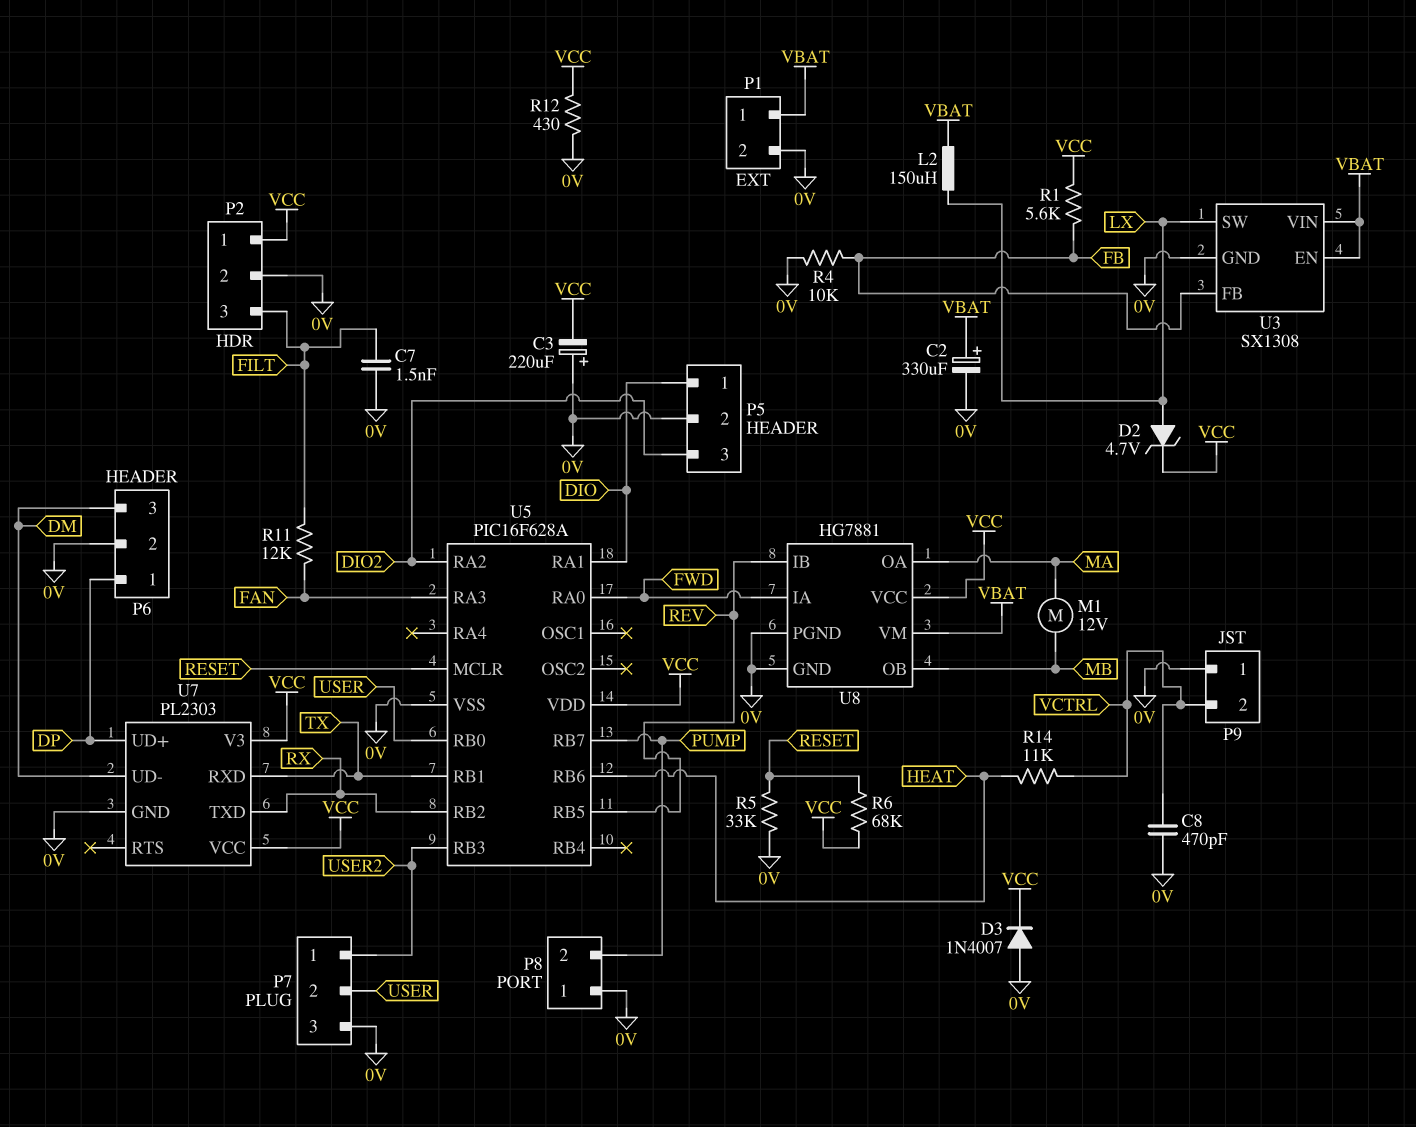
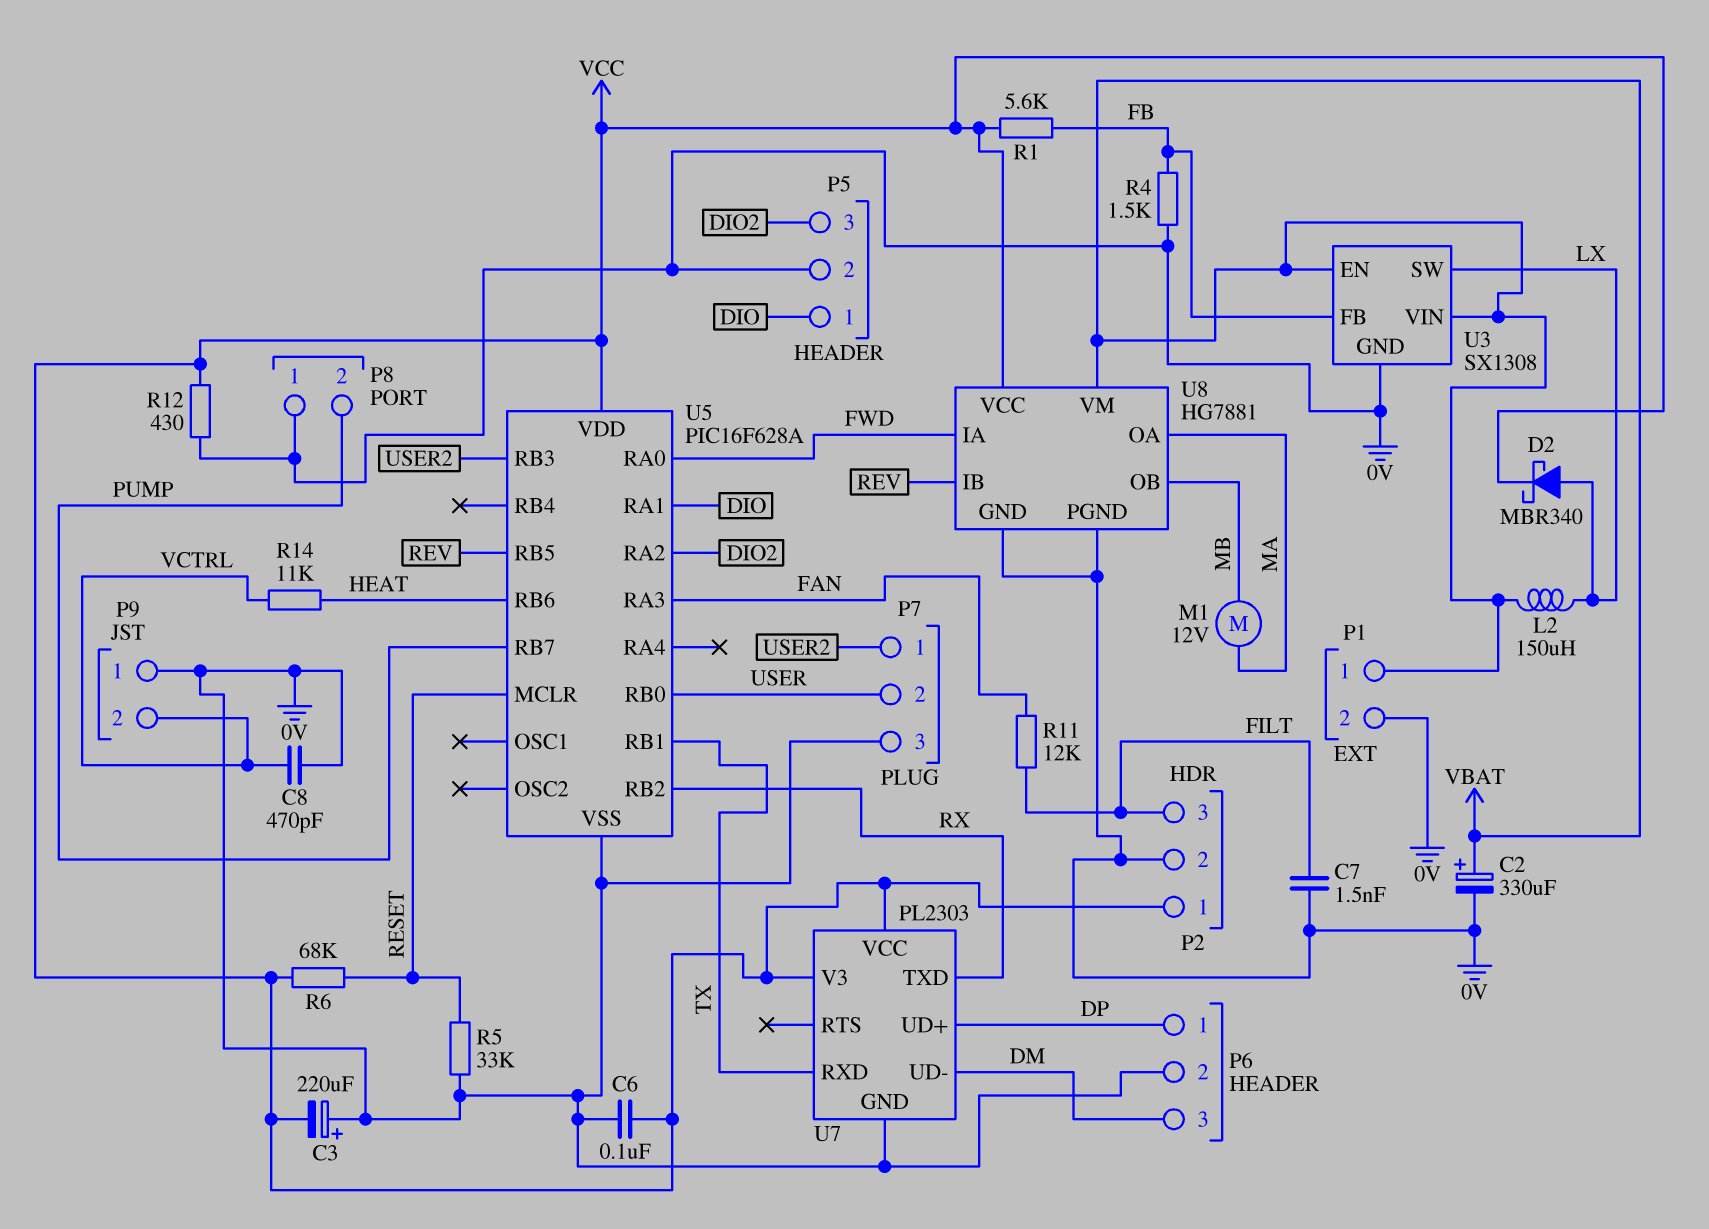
C6: none -> 100nF (0V, VCC)
D2: zener 4.7V (A LX, K VCC) -> schottky MBR340 (A LX, K VCC)
D3: diode 1N4007 (A 0V, K VCC) -> none
R4: 10k (0V, FB) -> 1.5k (0V, FB)

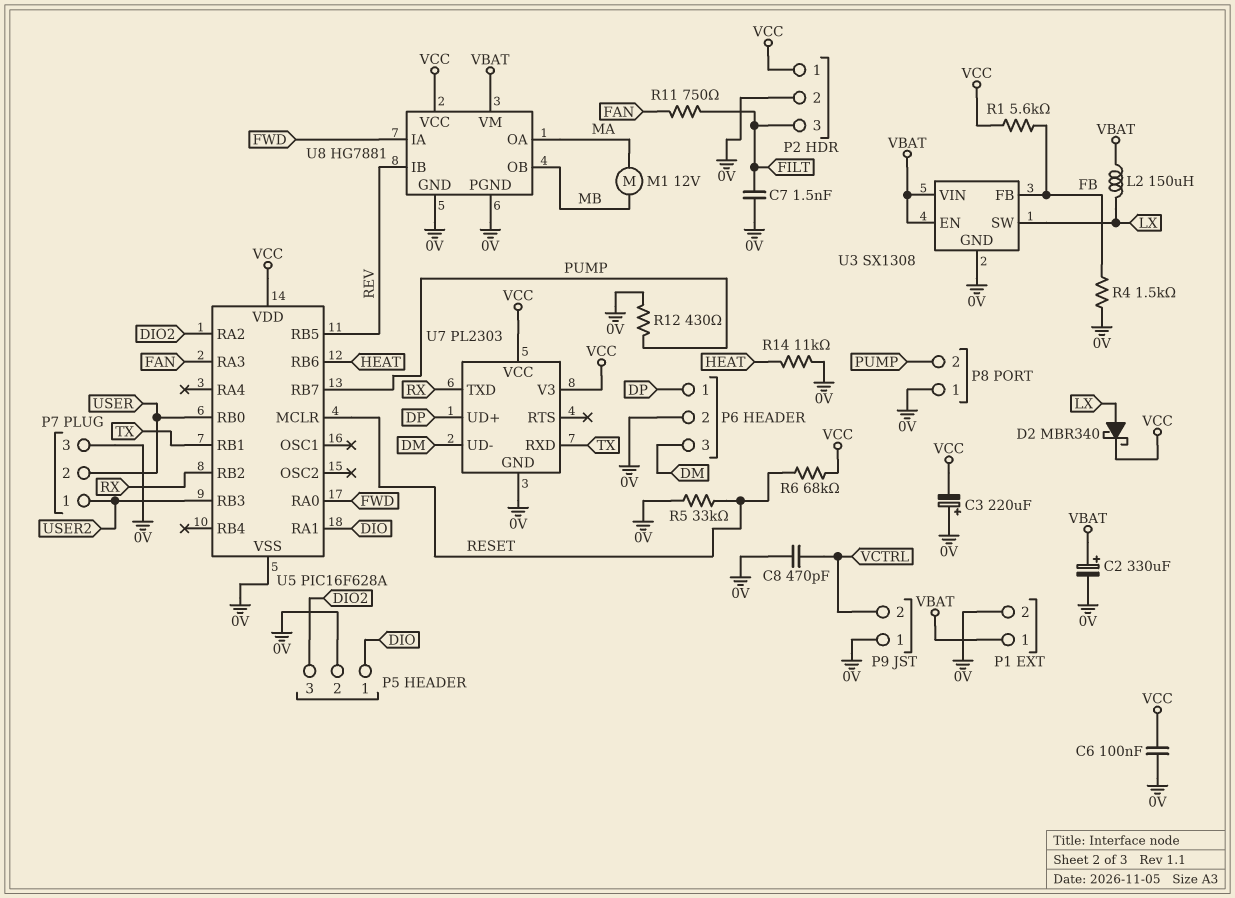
R11: 12k (FAN, FILT) -> 750 (FAN, FILT)
R12: 430 (0V, VCC) -> 430 (0V, PUMP)
R14: 11k (HEAT, VCTRL) -> 11k (0V, HEAT)

